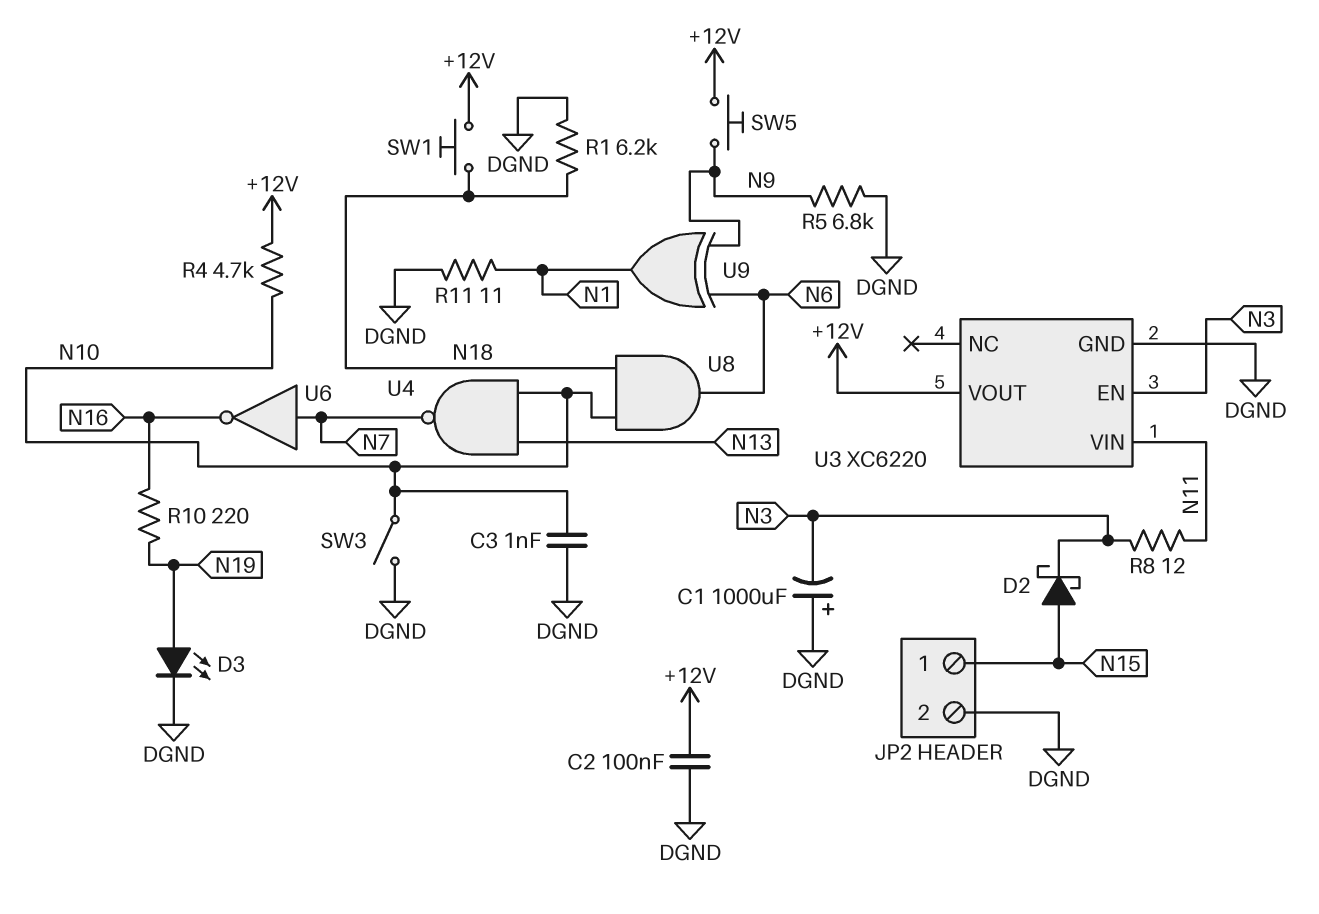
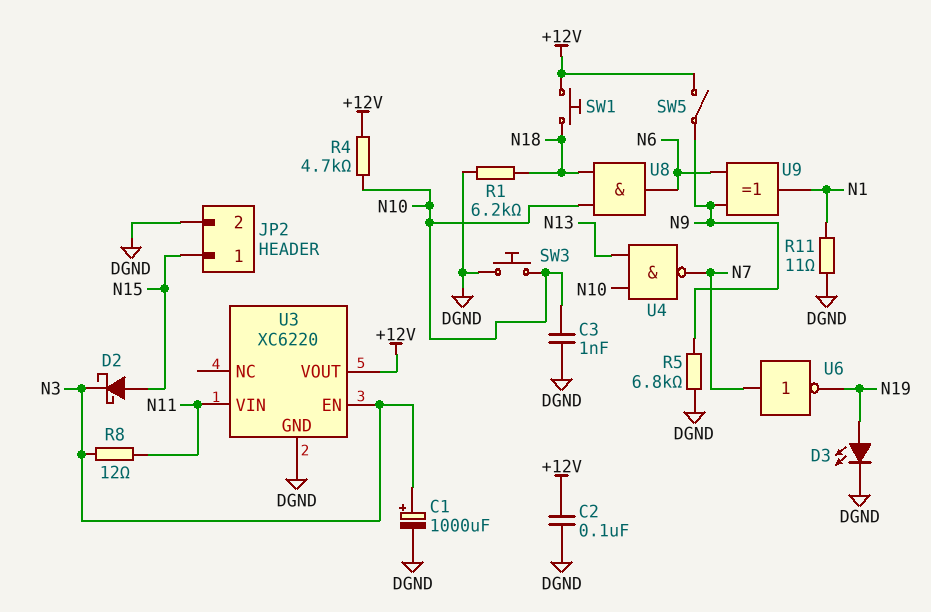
C1: 1000uF (plus DGND, minus N3) -> 1000uF (plus N3, minus DGND)
R10: 220 (N16, N19) -> none
SW3: switch (DGND, N10) -> button (DGND, N10)
SW5: button (+12V, N9) -> switch (+12V, N9)
U6: NOT (in N7, out N16) -> NOT (in N7, out N19)

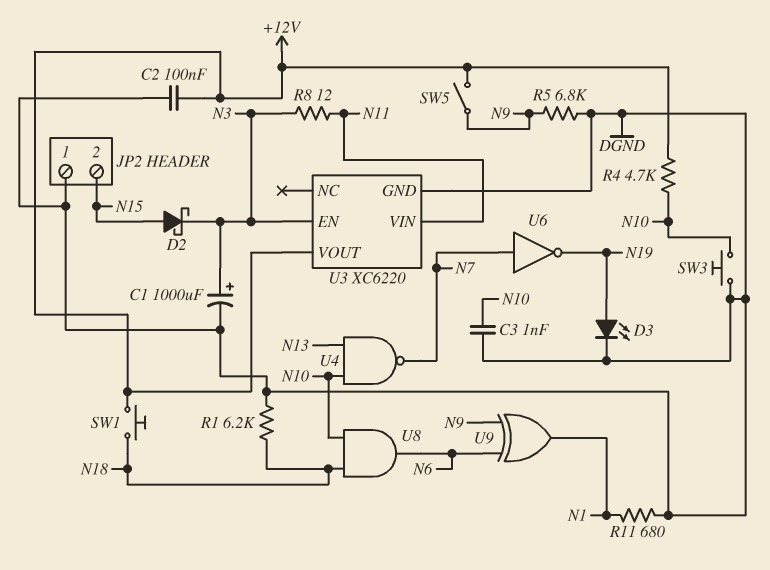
JP2 pin 1: N15 -> DGND
JP2 pin 2: DGND -> N15
R11: 11 (DGND, N1) -> 680 (DGND, N1)

